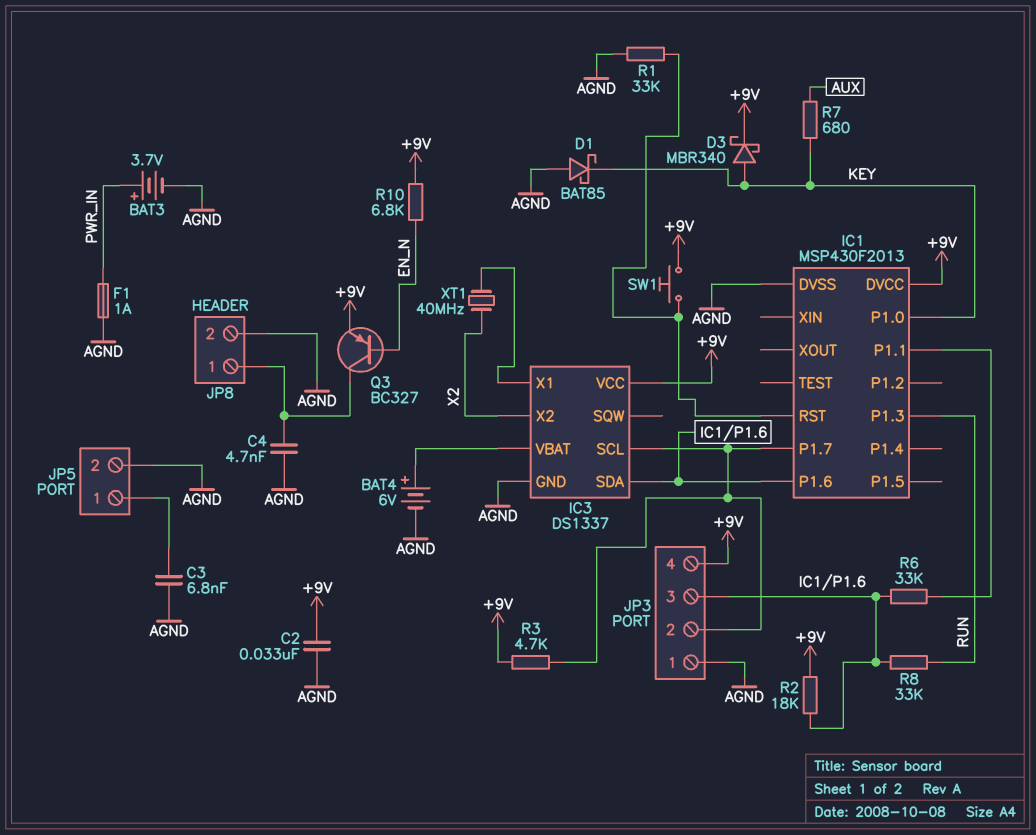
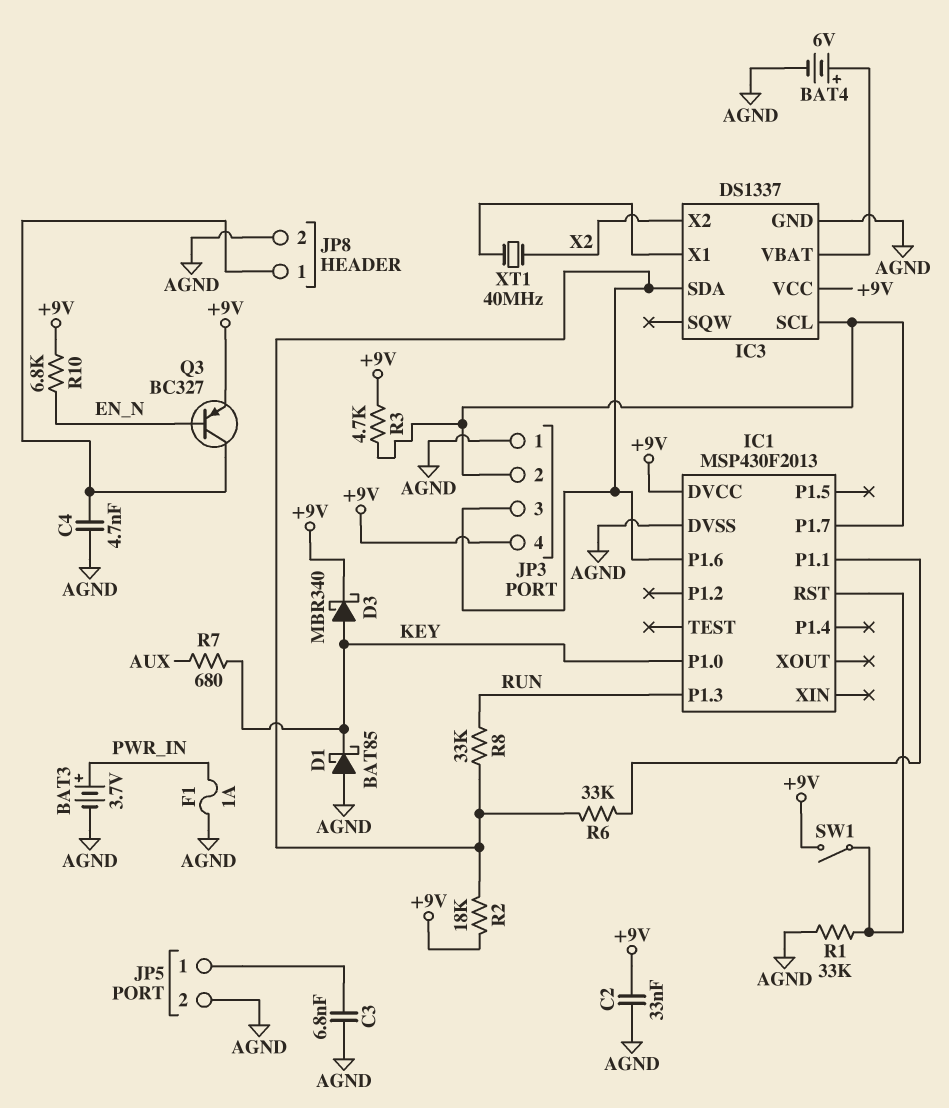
SW1: button (+9V, IC1/RST) -> switch (+9V, IC1/RST)

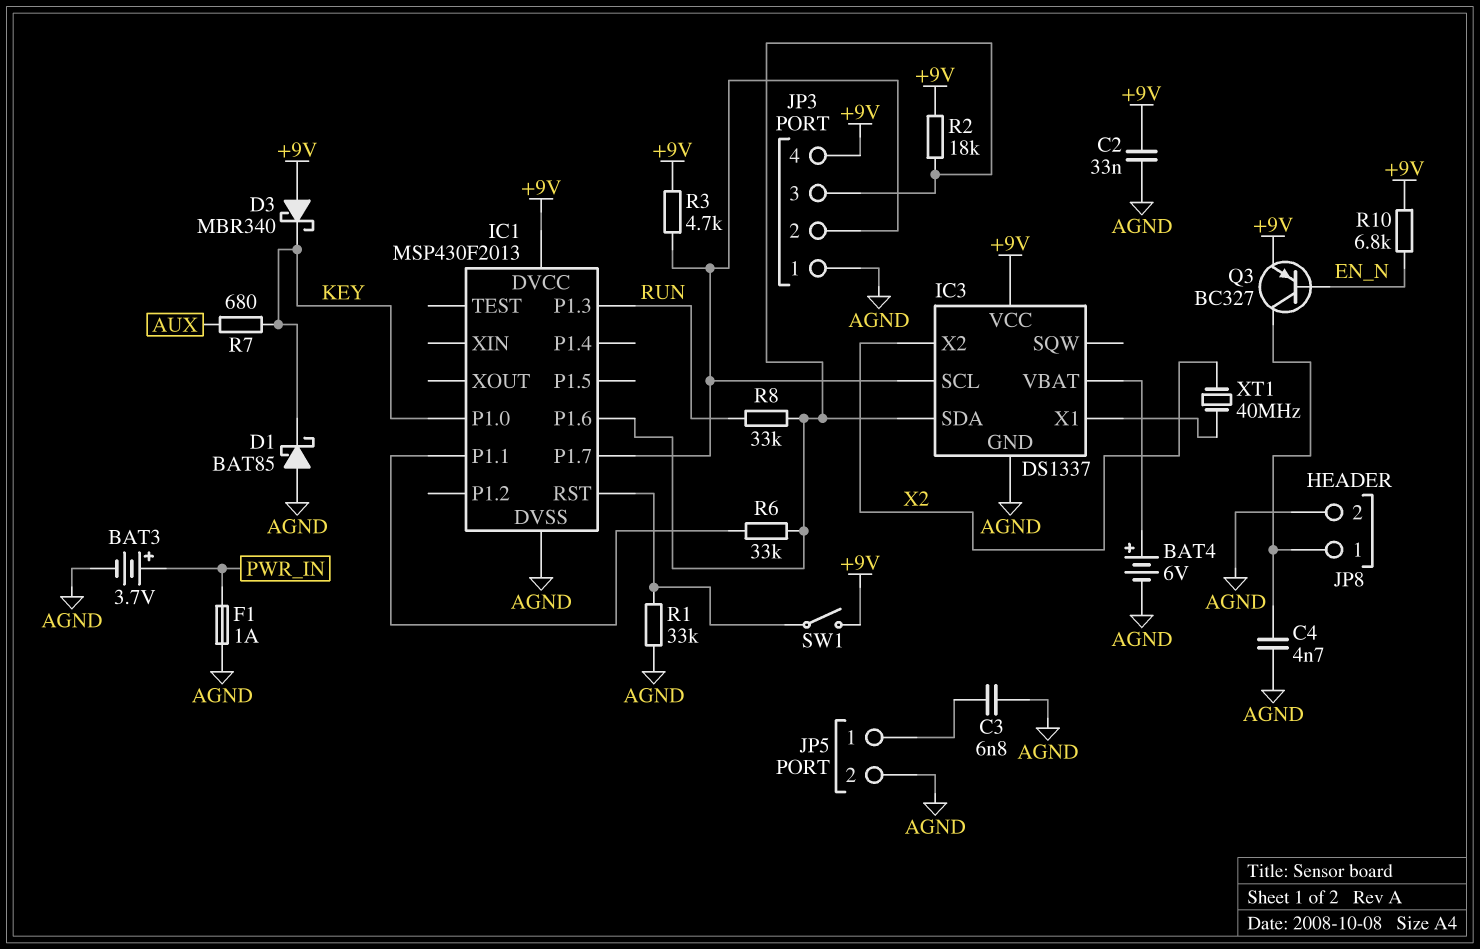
D3: schottky MBR340 (A KEY, K +9V) -> schottky MBR340 (A +9V, K KEY)

